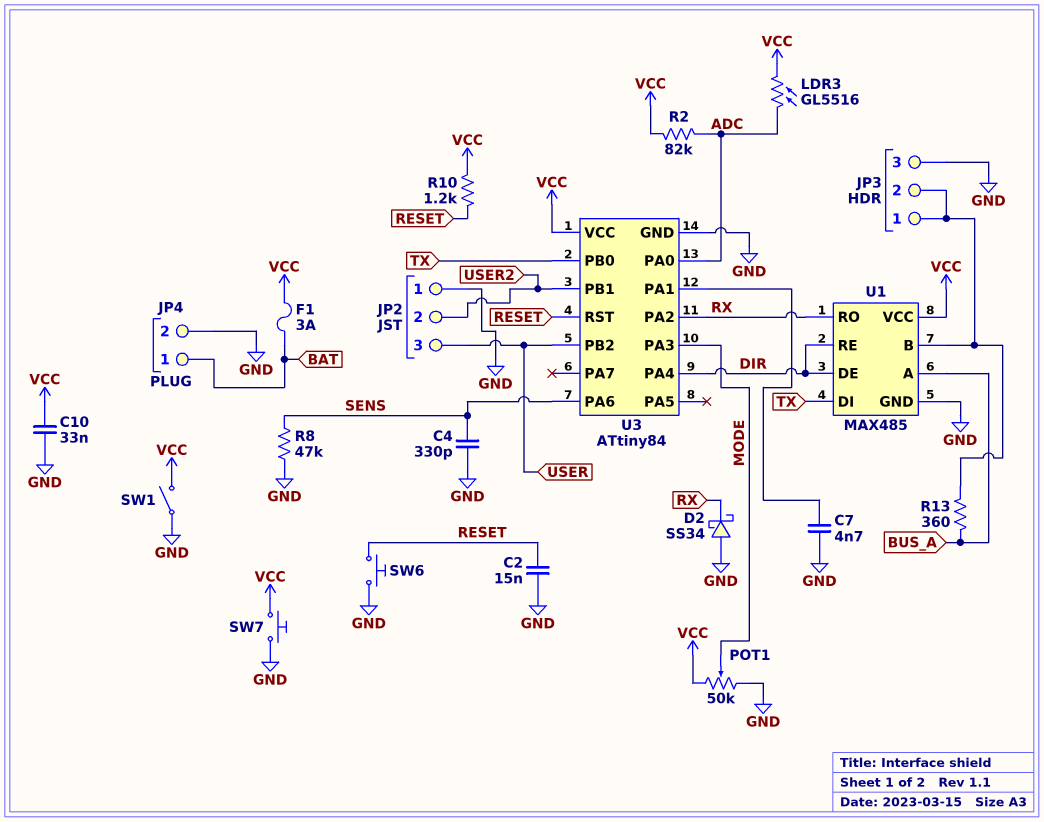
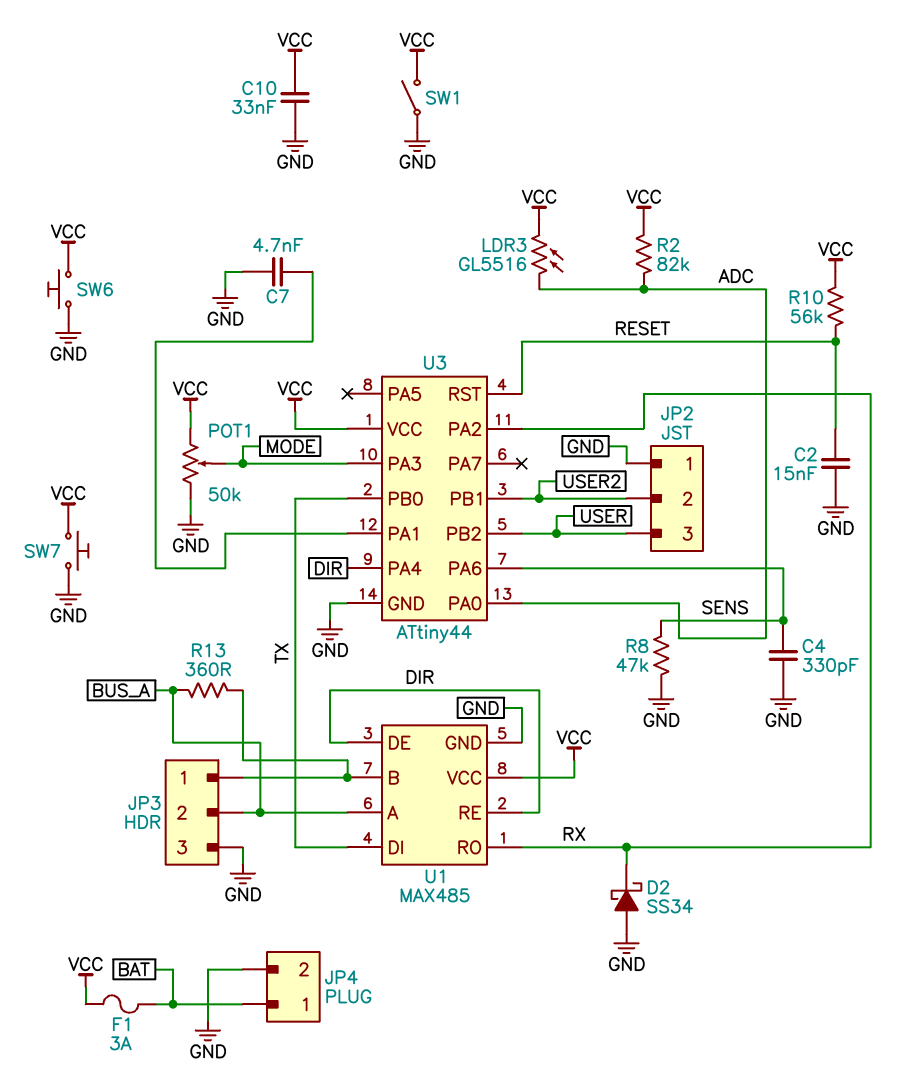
JP3 pin 2: JP3/1 -> BUS_A
R10: 1.2k (RESET, VCC) -> 56k (RESET, VCC)
SW6: button (GND, RESET) -> button (GND, VCC)
U3: ATtiny84 -> ATtiny44

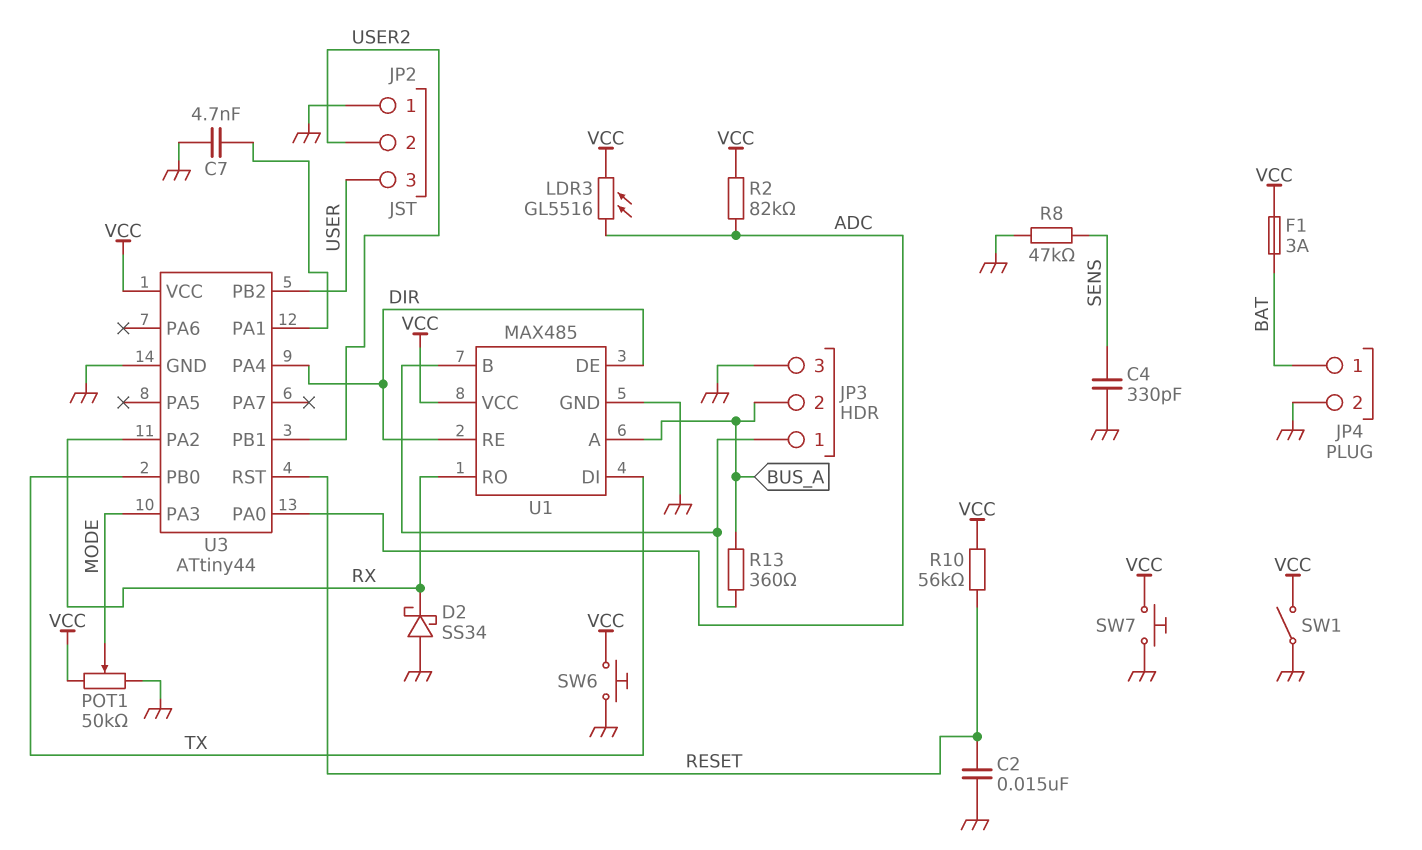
C10: 33nF (GND, VCC) -> none
U3 pin PA6: SENS -> none

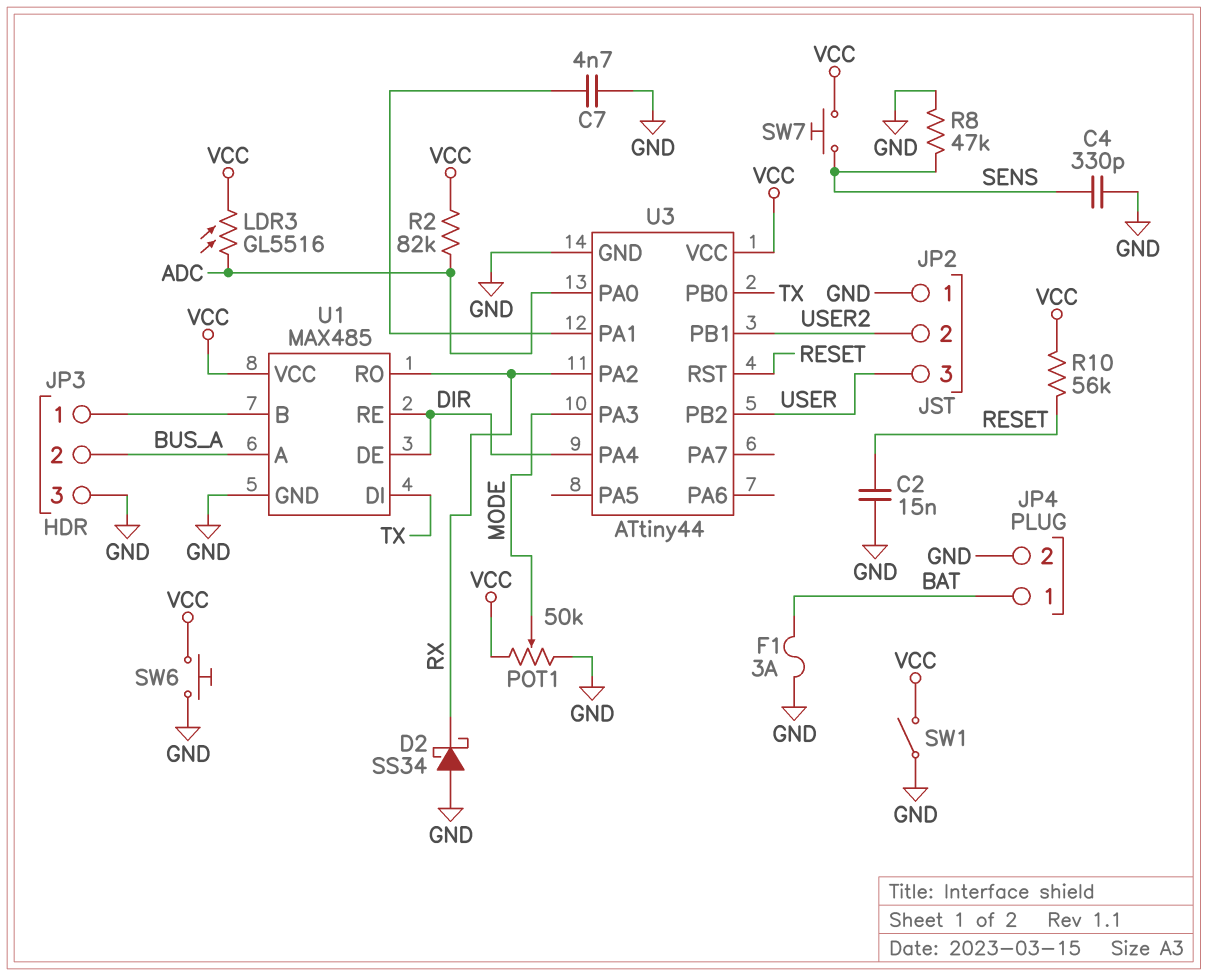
F1: 3A (BAT, VCC) -> 3A (BAT, GND)
R13: 360 (BUS_A, JP3/1) -> none
SW7: button (GND, VCC) -> button (SENS, VCC)

